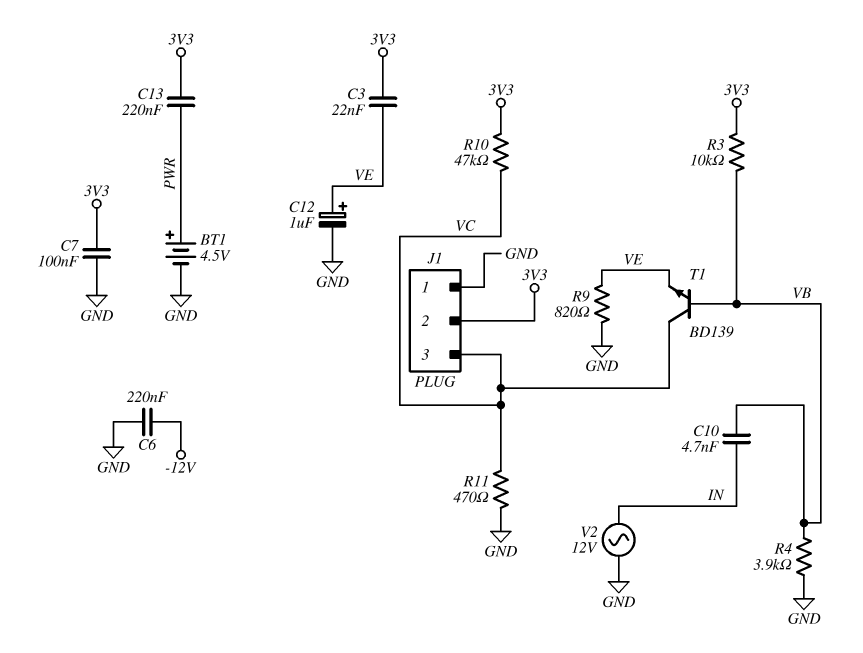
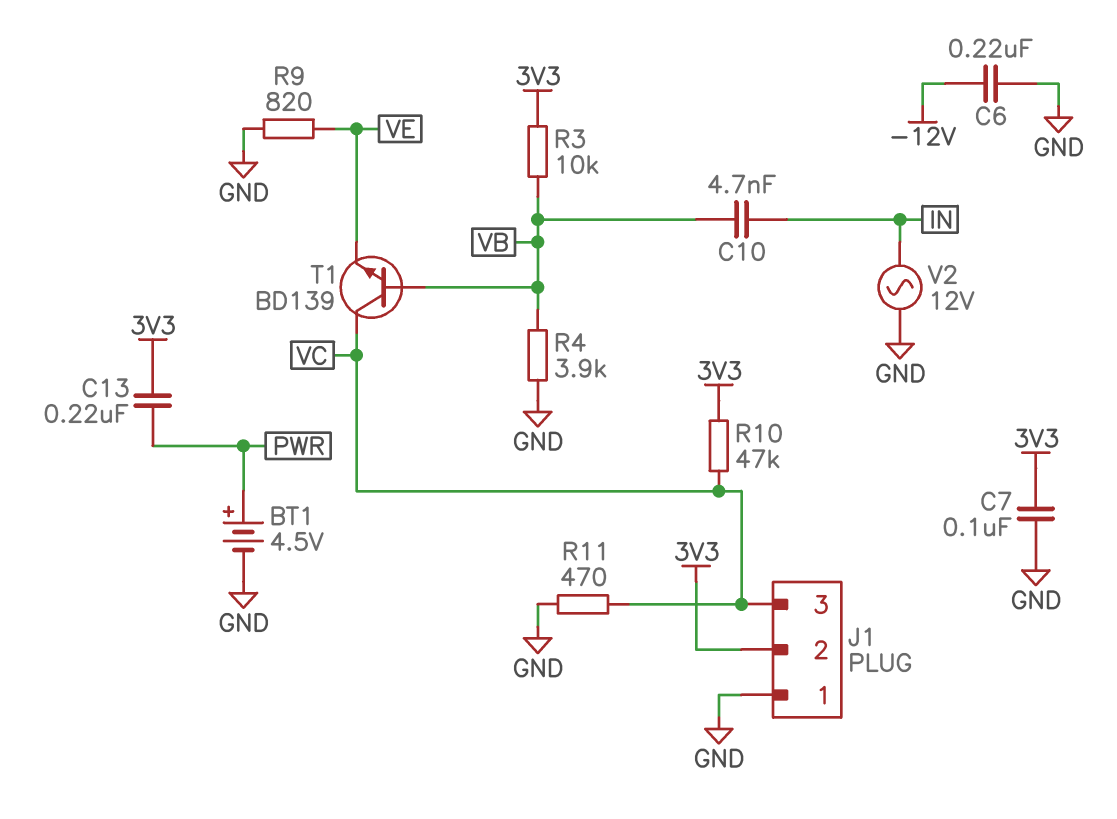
C3: 22nF (3V3, VE) -> none
C12: 1uF (plus VE, minus GND) -> none

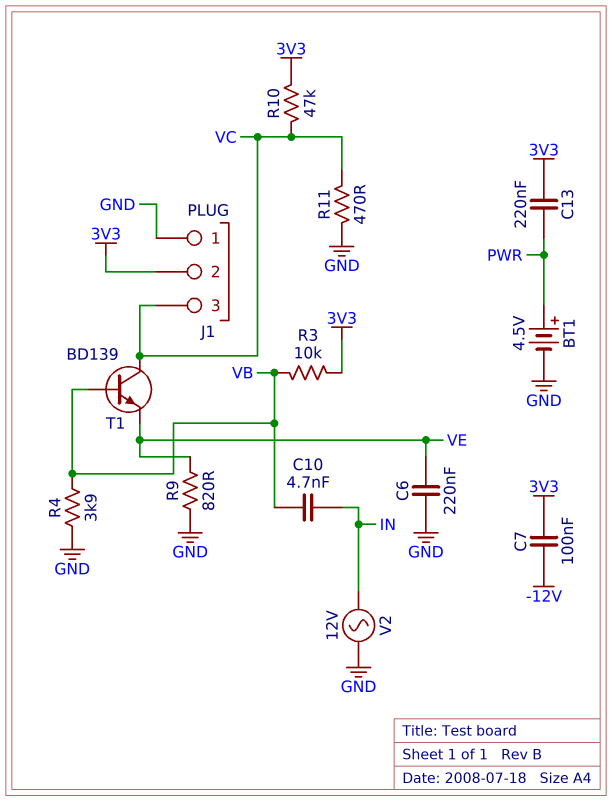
C6: 220nF (-12V, GND) -> 220nF (GND, VE)
C7: 100nF (3V3, GND) -> 100nF (-12V, 3V3)

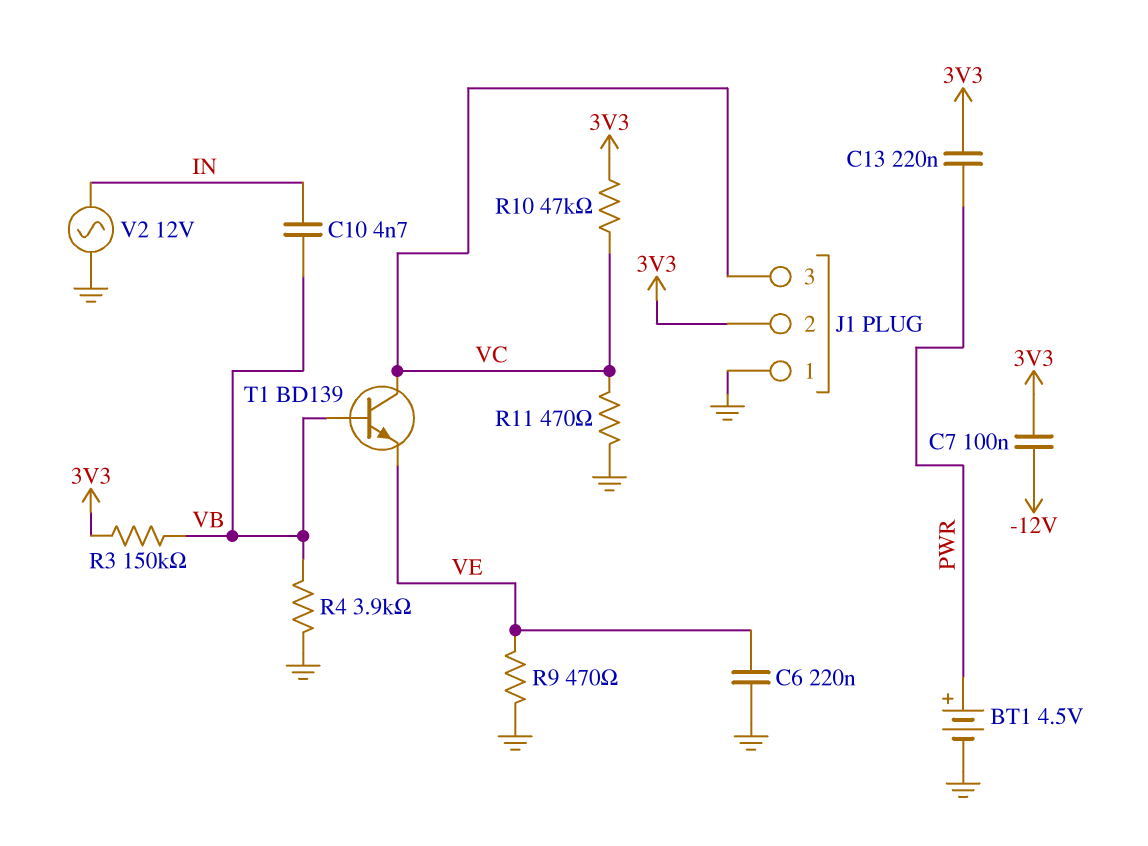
R3: 10k (3V3, VB) -> 150k (3V3, VB)
R9: 820 (GND, VE) -> 470 (GND, VE)

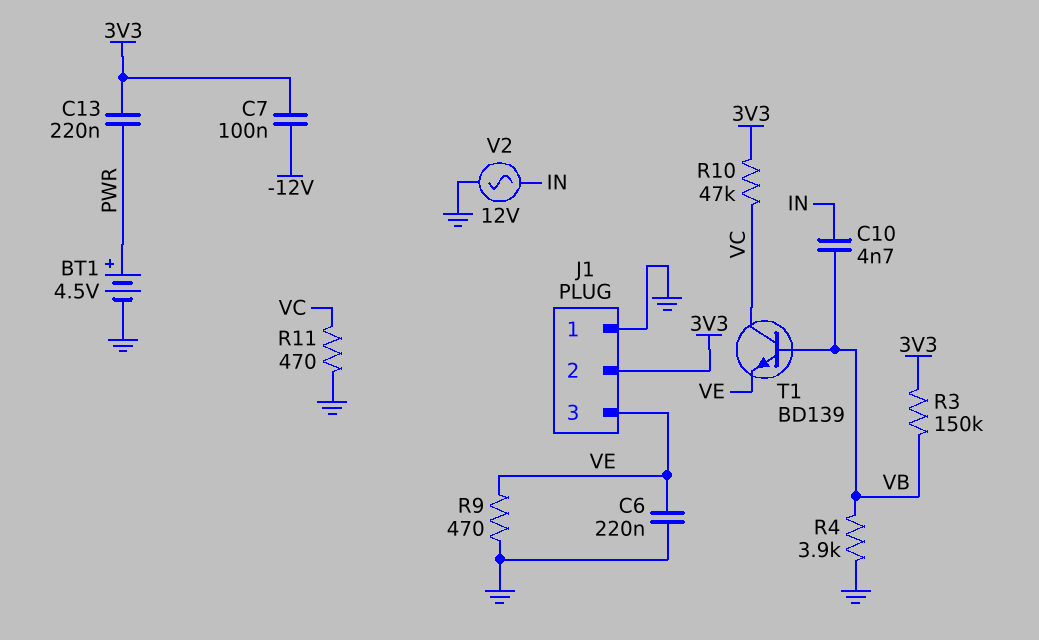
J1 pin 3: VC -> VE

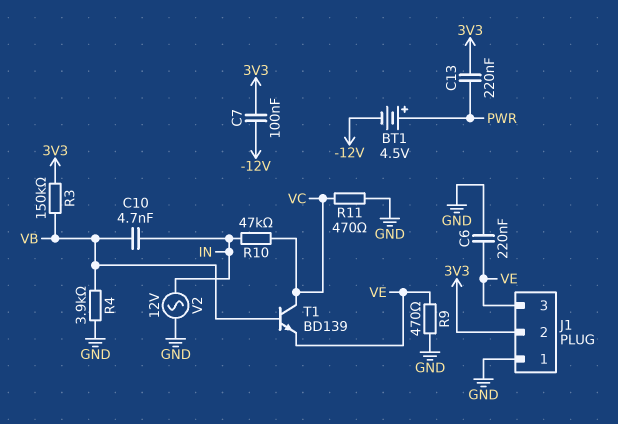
BT1: 4.5V (plus PWR, minus GND) -> 4.5V (plus PWR, minus -12V)
R10: 47k (3V3, VC) -> 47k (IN, VC)

